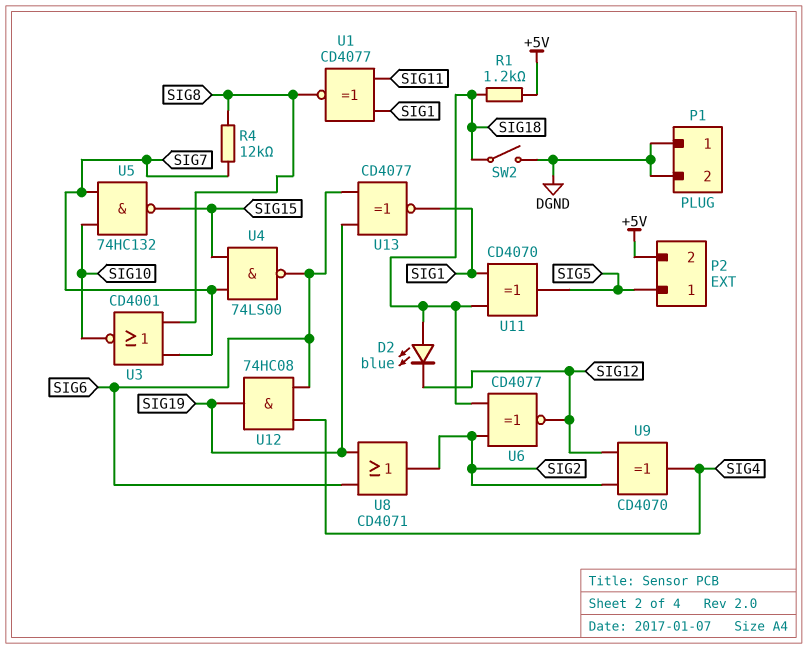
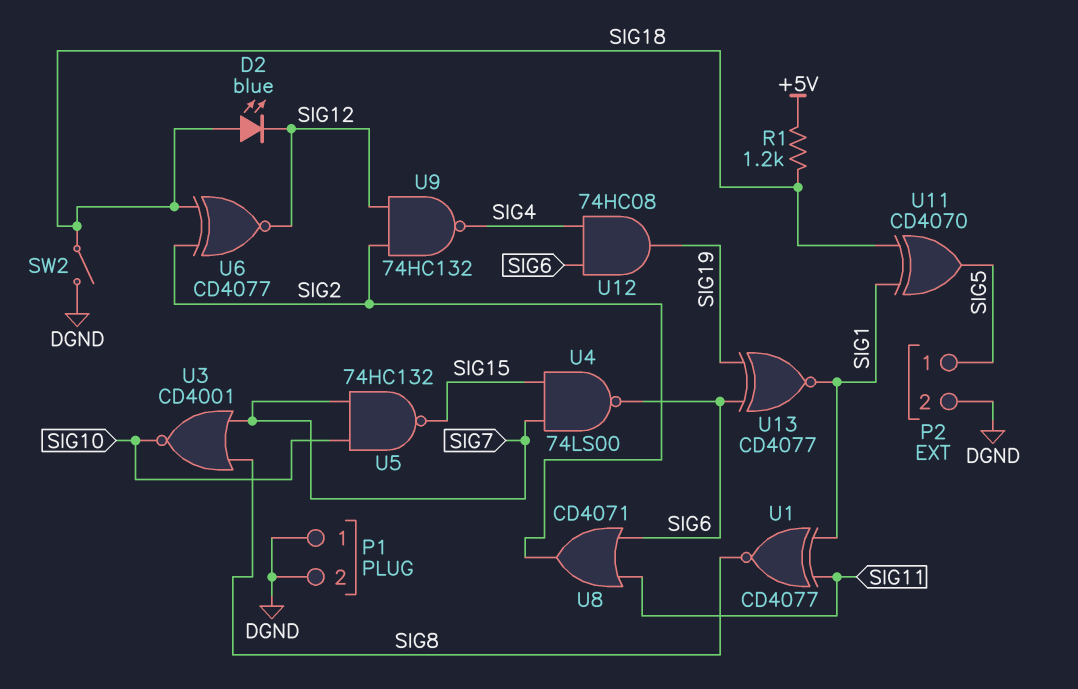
P2 pin 2: +5V -> DGND
R4: 12k (SIG7, SIG8) -> none
U8: OR CD4071 (in SIG6, in SIG19, out SIG2) -> OR CD4071 (in SIG6, in SIG11, out SIG2)
U9: XOR CD4070 (in SIG2, in SIG12, out SIG4) -> NAND 74HC132 (in SIG2, in SIG12, out SIG4)

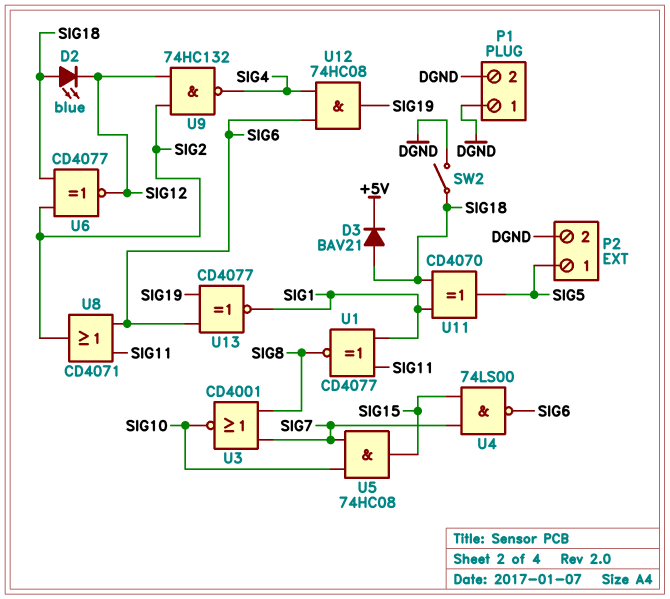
D3: none -> diode BAV21 (A SIG18, K +5V)
R1: 1.2k (+5V, SIG18) -> none
U5: NAND 74HC132 (in SIG7, in SIG10, out SIG15) -> AND 74HC08 (in SIG7, in SIG10, out SIG15)

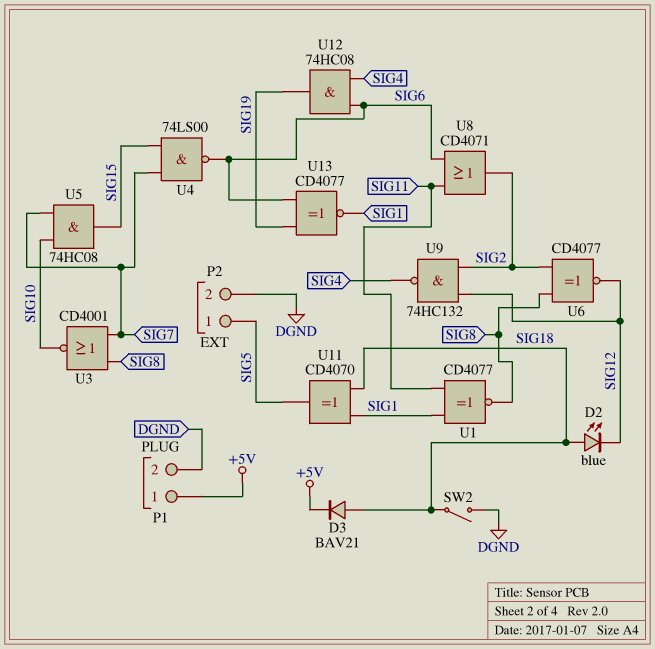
P1 pin 1: DGND -> +5V
U6: XNOR CD4077 (in SIG2, in SIG18, out SIG12) -> XNOR CD4077 (in SIG2, in SIG8, out SIG12)

